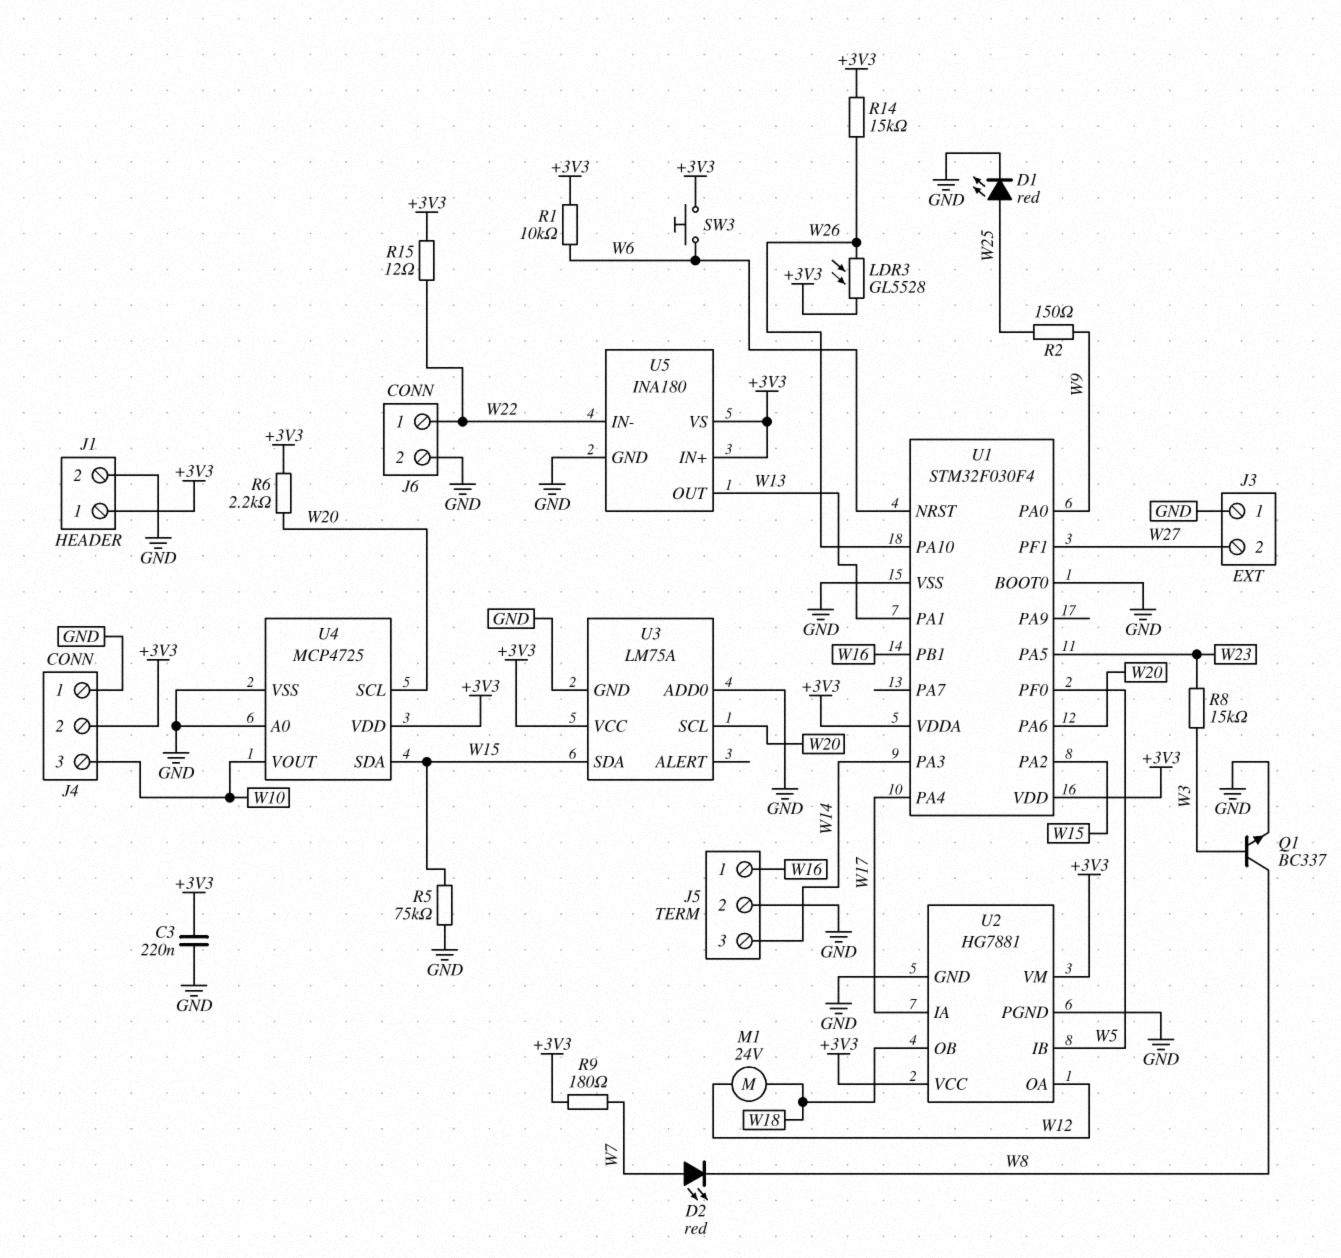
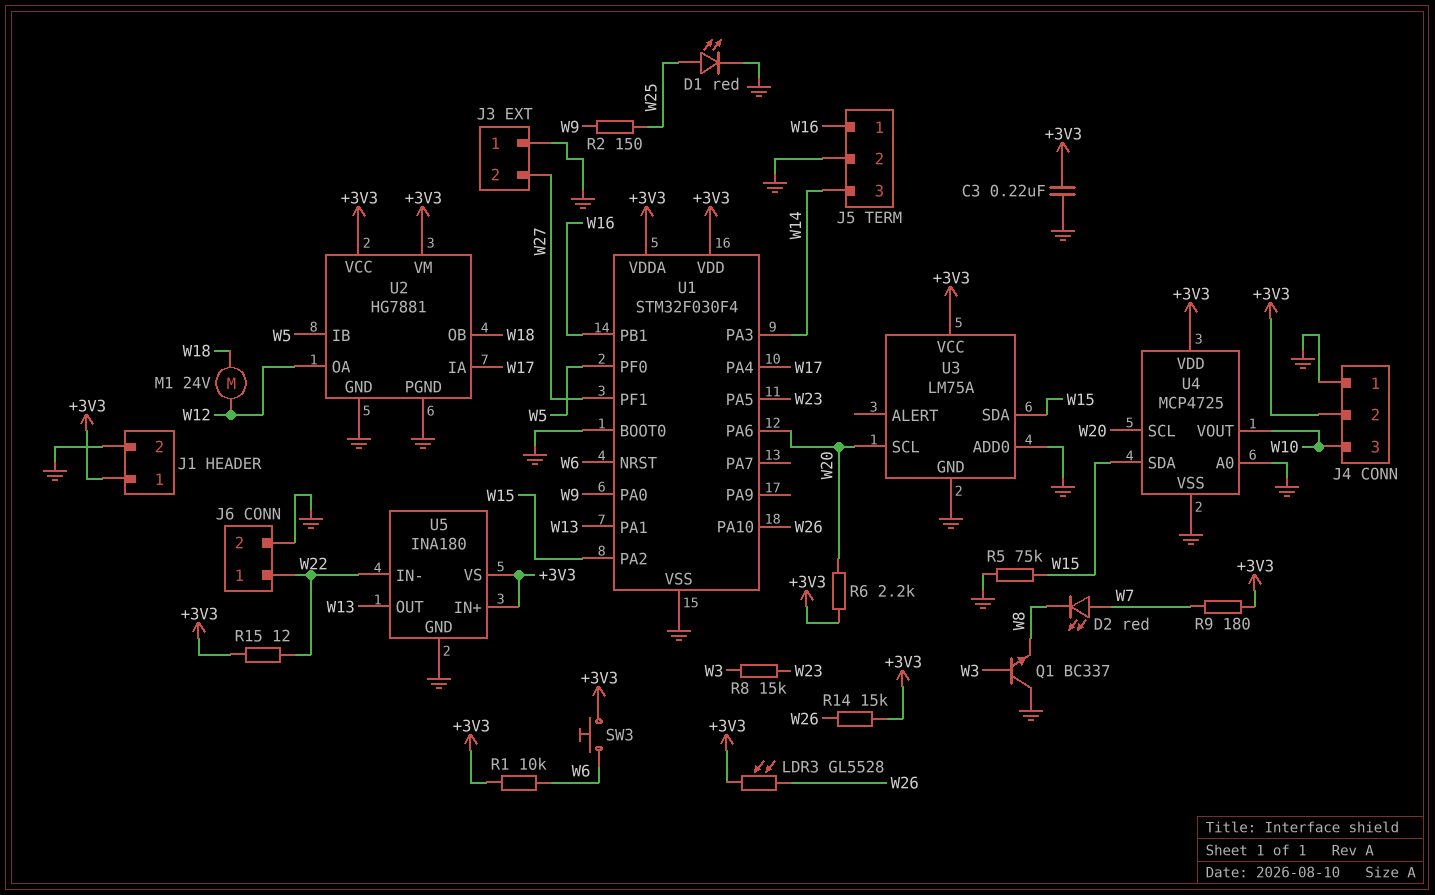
Q1: NPN BC337 (B W3, C W8, E GND) -> NPN BC337 (B W3, C GND, E W8)

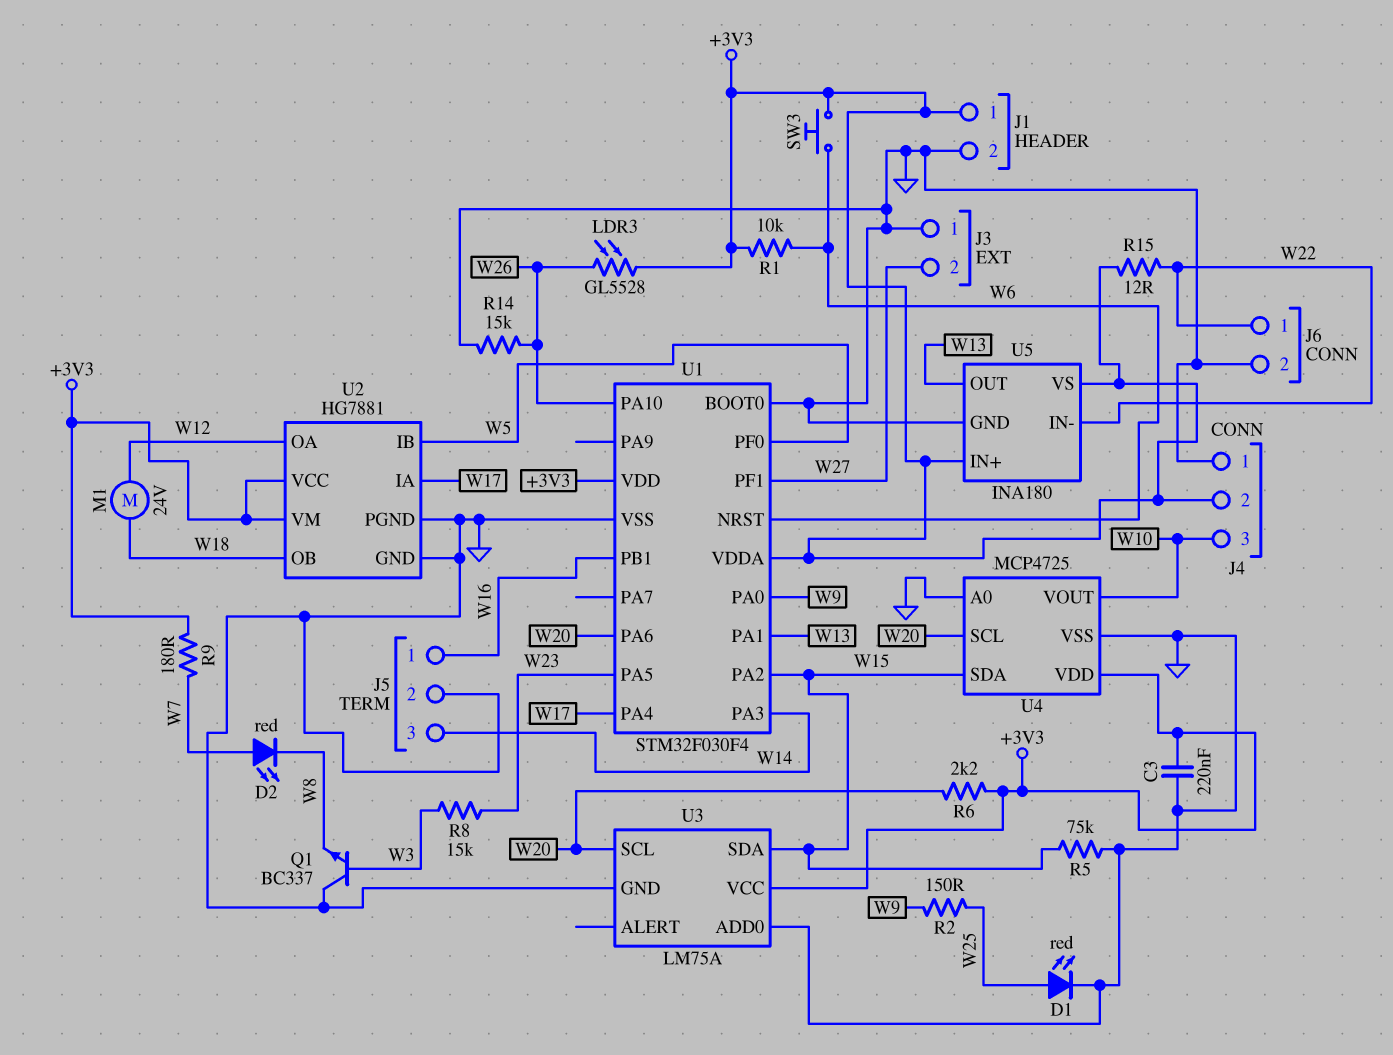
R14: 15k (+3V3, W26) -> 15k (GND, W26)

